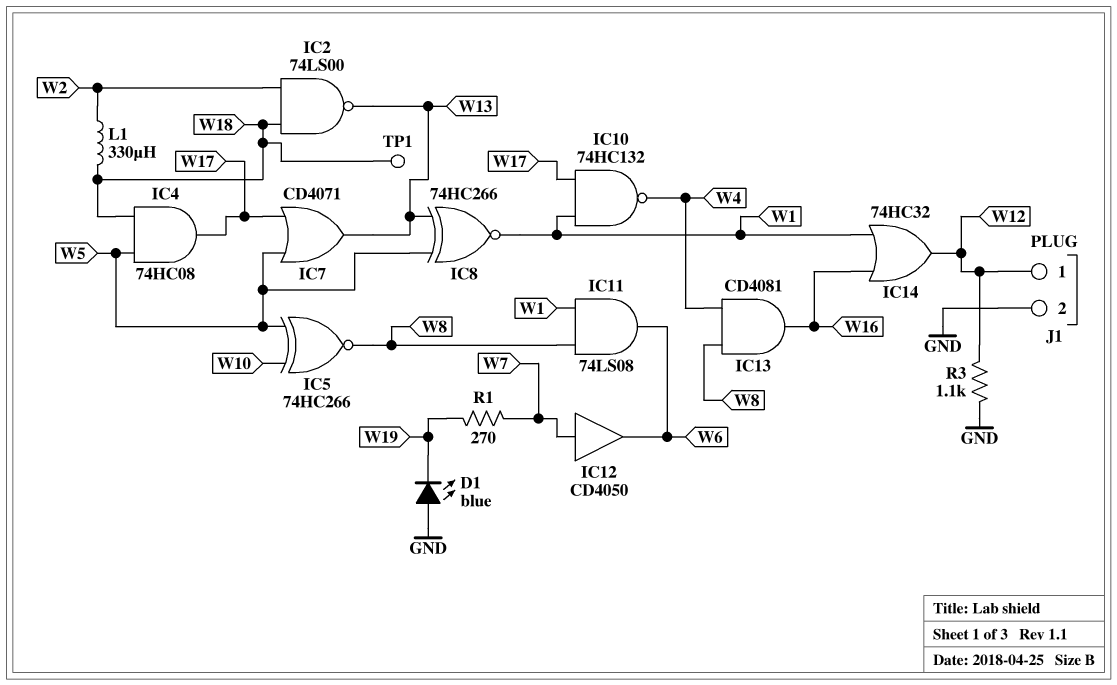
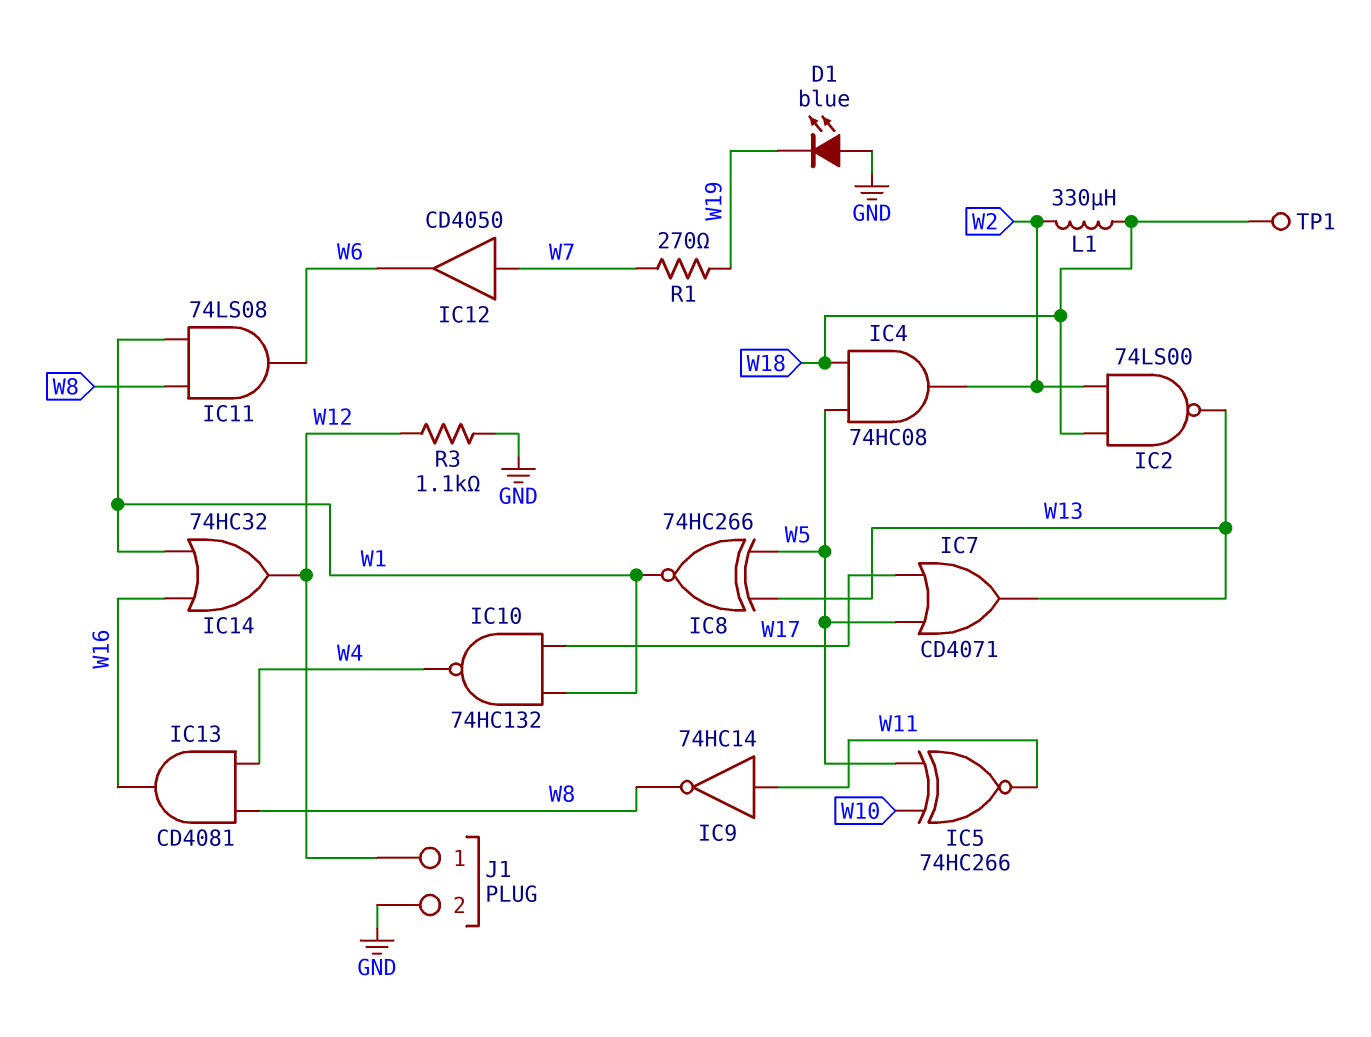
IC4: AND 74HC08 (in W5, in W18, out W17) -> AND 74HC08 (in W5, in W18, out W2)
IC5: XNOR 74HC266 (in W5, in W10, out W8) -> XNOR 74HC266 (in W5, in W10, out W11)
IC9: none -> NOT 74HC14 (in W11, out W8)

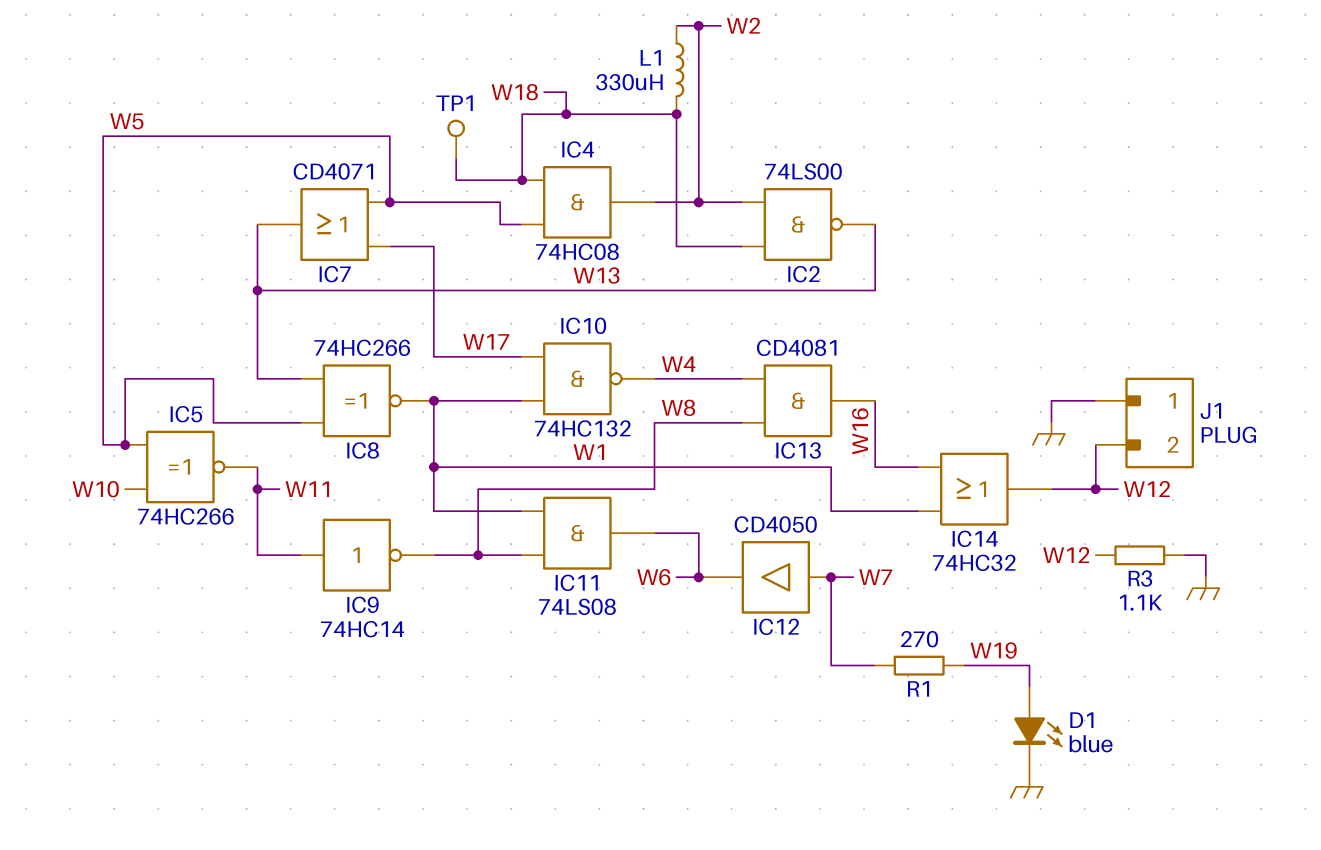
D1: LED blue (A GND, K W19) -> LED blue (A W19, K GND)
J1 pin 1: W12 -> GND
J1 pin 2: GND -> W12

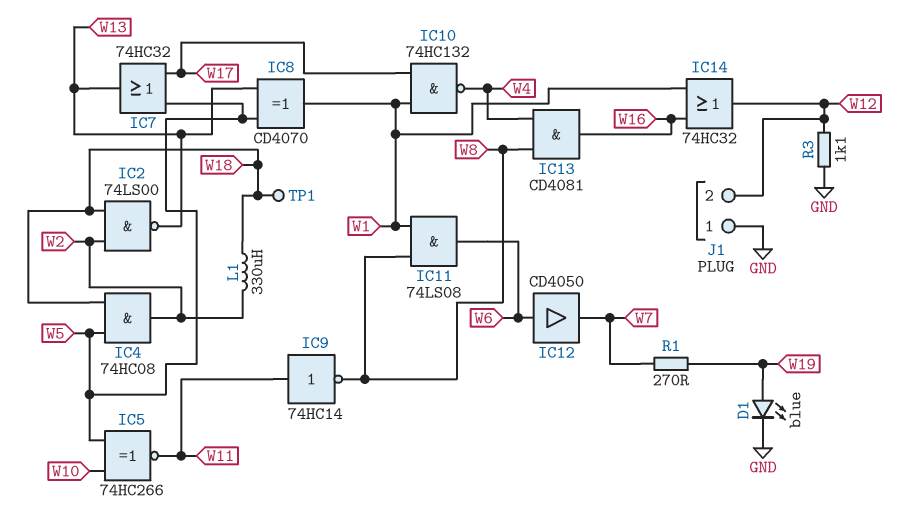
IC7: OR CD4071 (in W5, in W17, out W13) -> OR 74HC32 (in W5, in W17, out W13)
IC8: XNOR 74HC266 (in W5, in W13, out W1) -> XOR CD4070 (in W5, in W13, out W1)
IC12: buffer CD4050 (in W7, out W6) -> buffer CD4050 (in W6, out W7)

